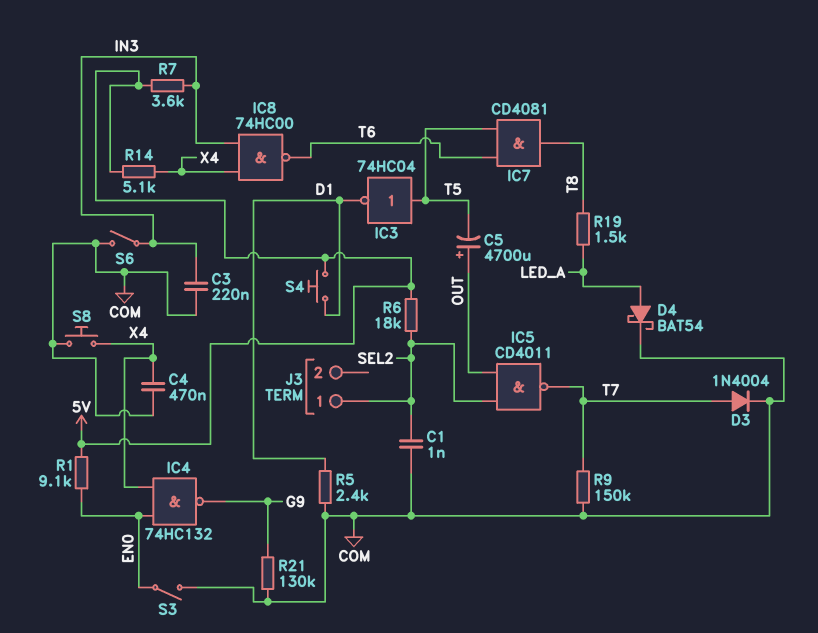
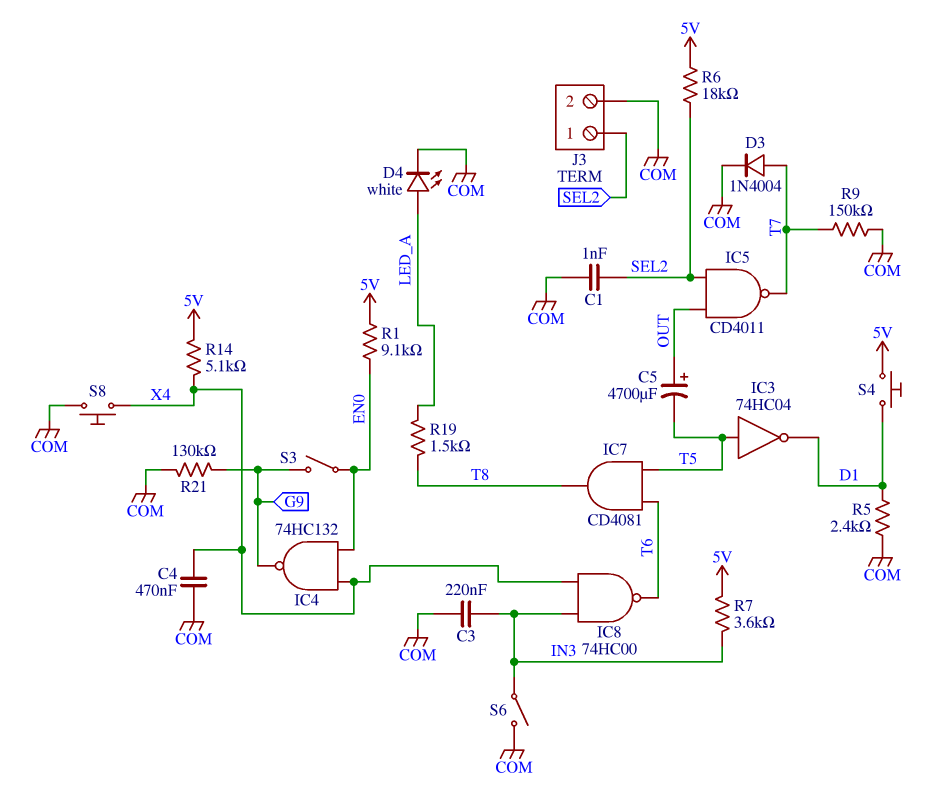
D4: schottky BAT54 (A LED_A, K COM) -> LED white (A LED_A, K COM)
J3 pin 2: none -> COM
S3: switch (COM, EN0) -> switch (EN0, G9)

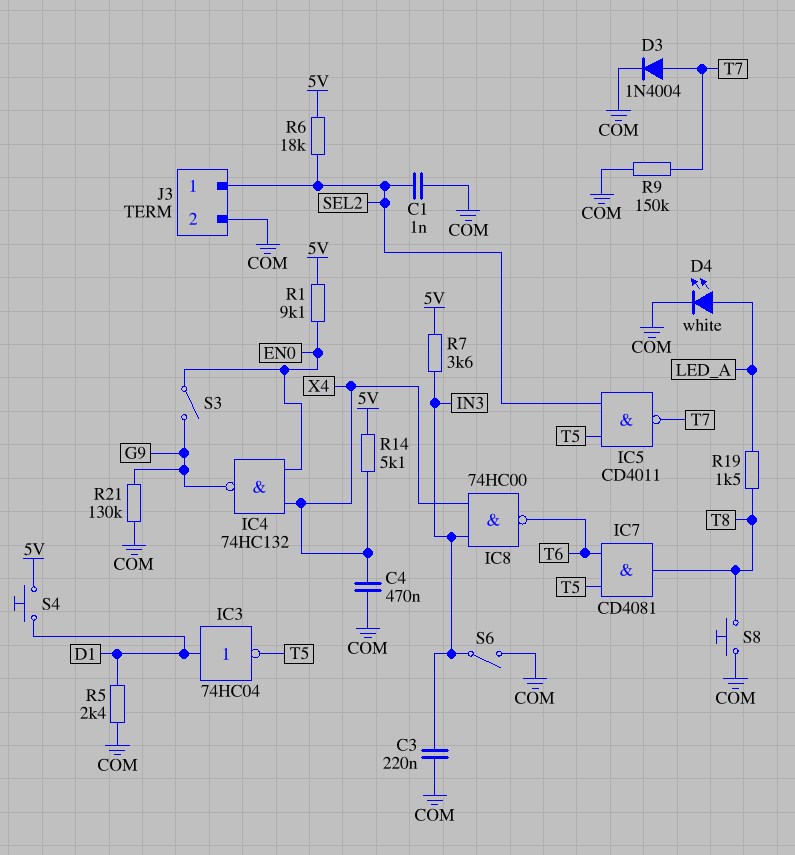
C5: 4700uF (plus OUT, minus T5) -> none
IC3: NOT 74HC04 (in T5, out D1) -> NOT 74HC04 (in D1, out T5)
IC5: NAND CD4011 (in OUT, in SEL2, out T7) -> NAND CD4011 (in SEL2, in T5, out T7)
S8: button (COM, X4) -> button (COM, T8)

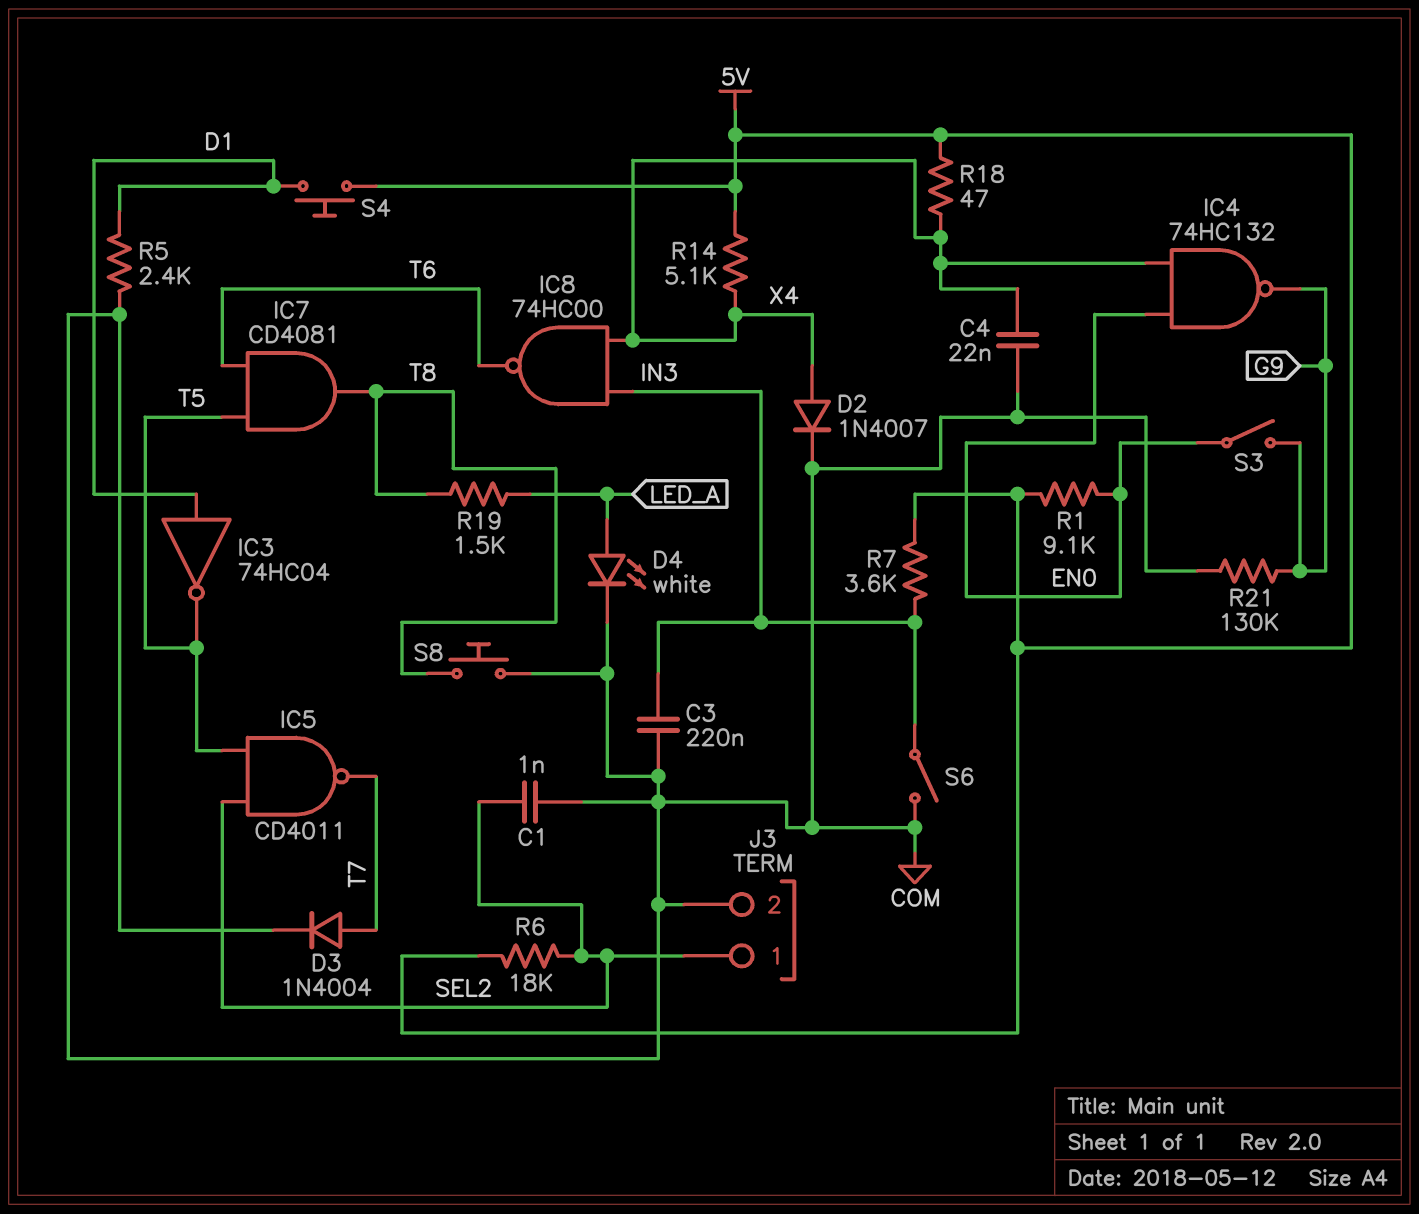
C4: 470nF (COM, X4) -> 22nF (COM, X4)
D2: none -> diode 1N4007 (A X4, K COM)
R9: 150k (COM, T7) -> none
R18: none -> 47 (5V, X4)

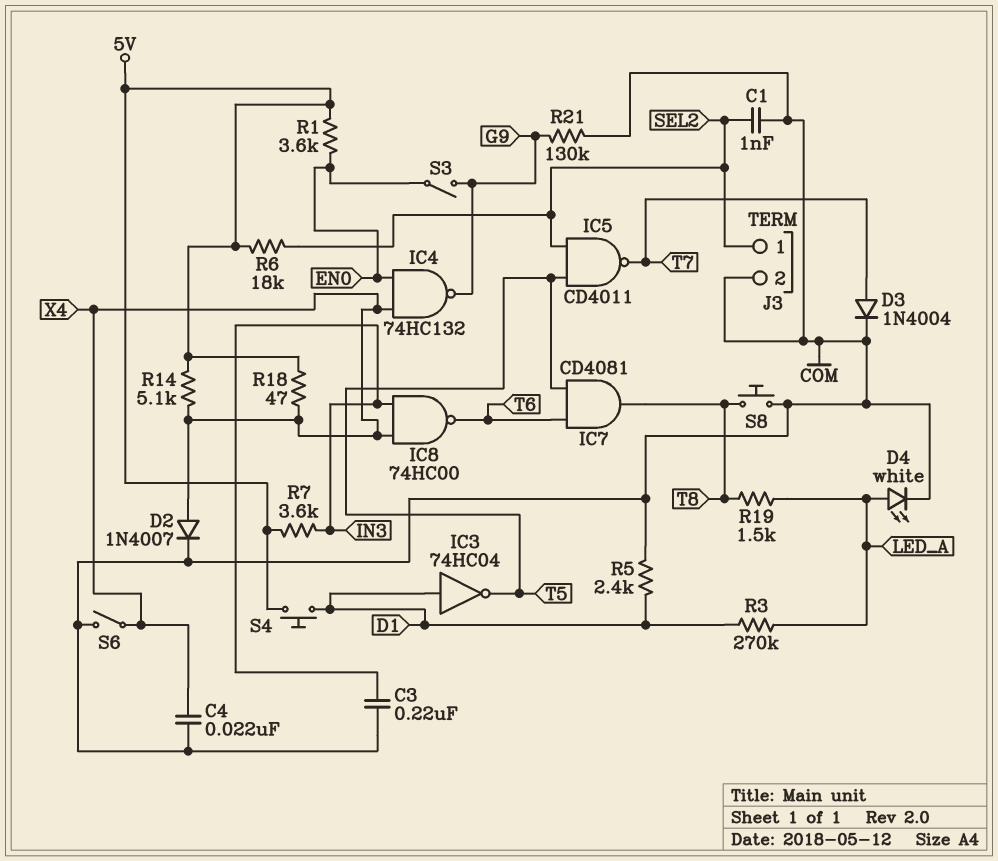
R1: 9.1k (5V, EN0) -> 3.6k (5V, EN0)
R3: none -> 270k (D1, LED_A)
S6: switch (COM, IN3) -> switch (COM, X4)

